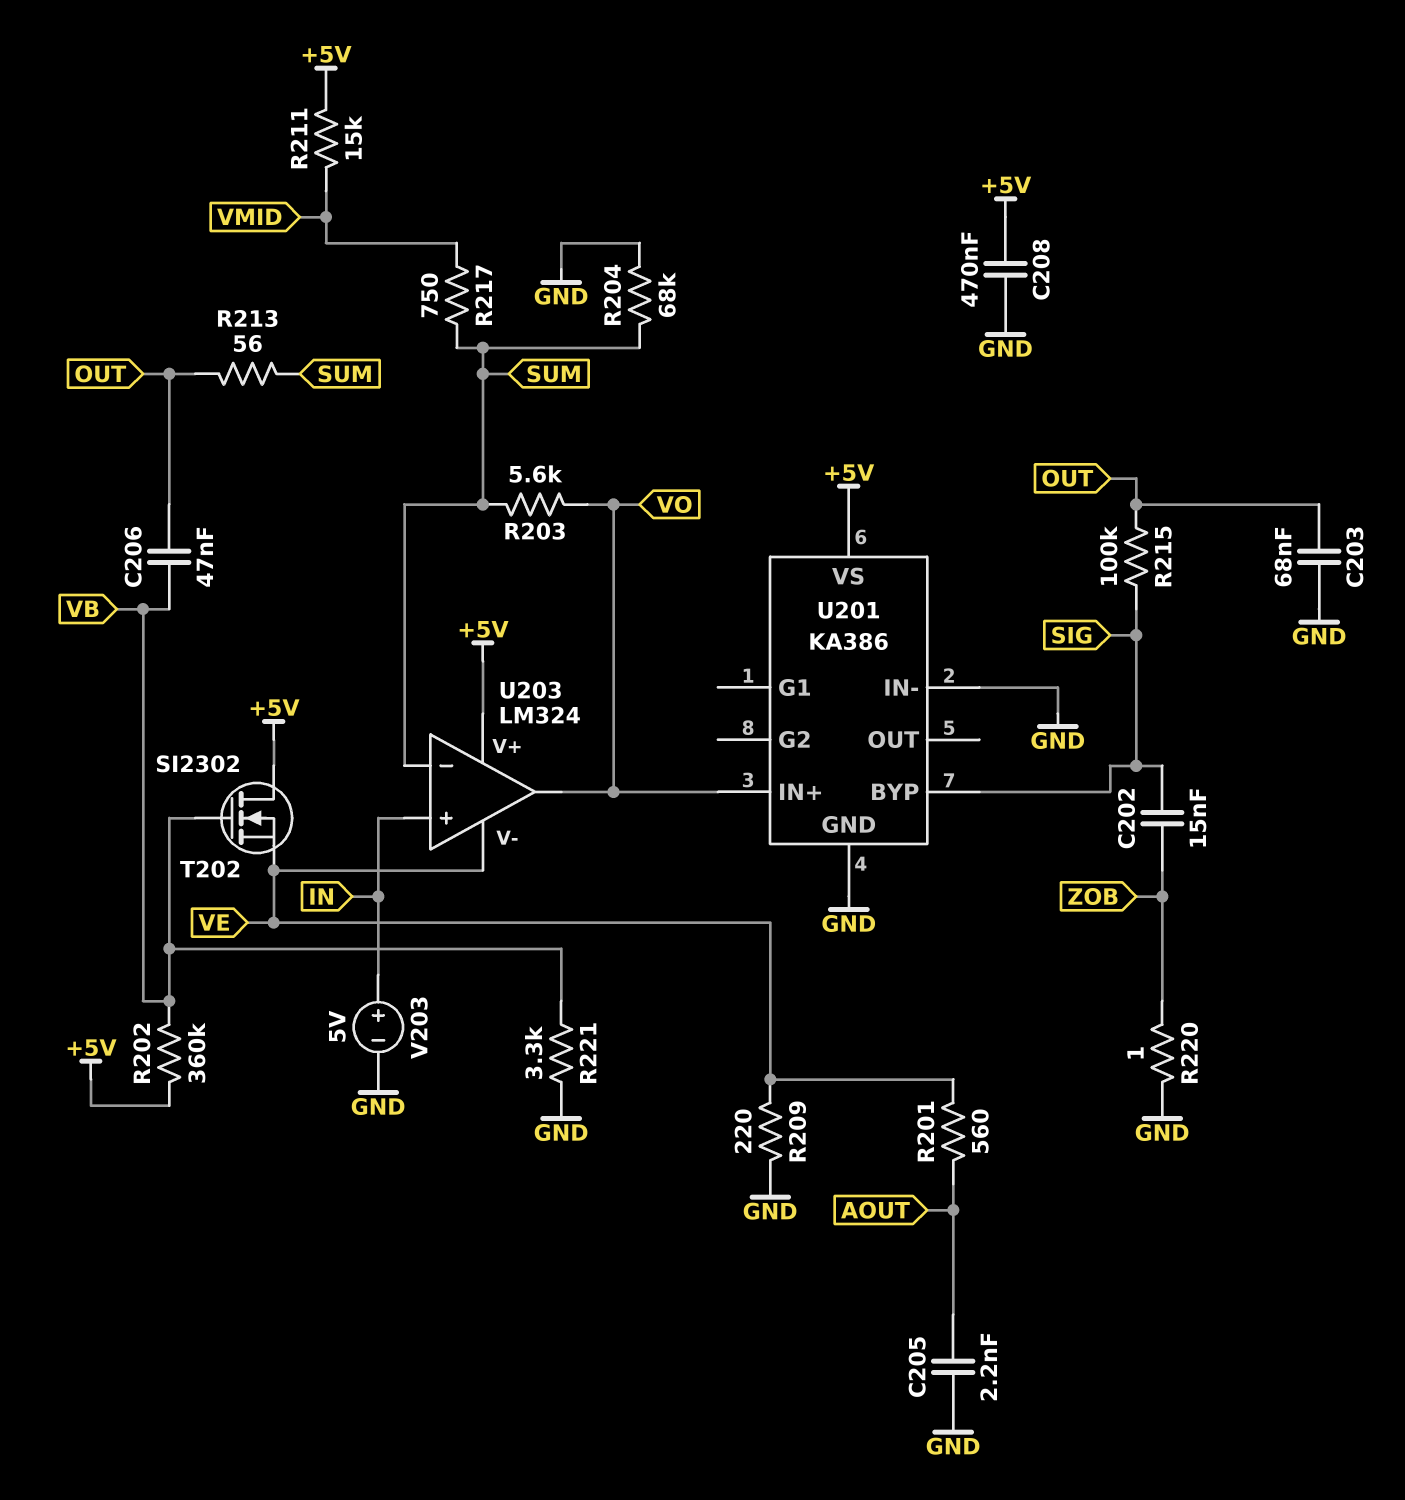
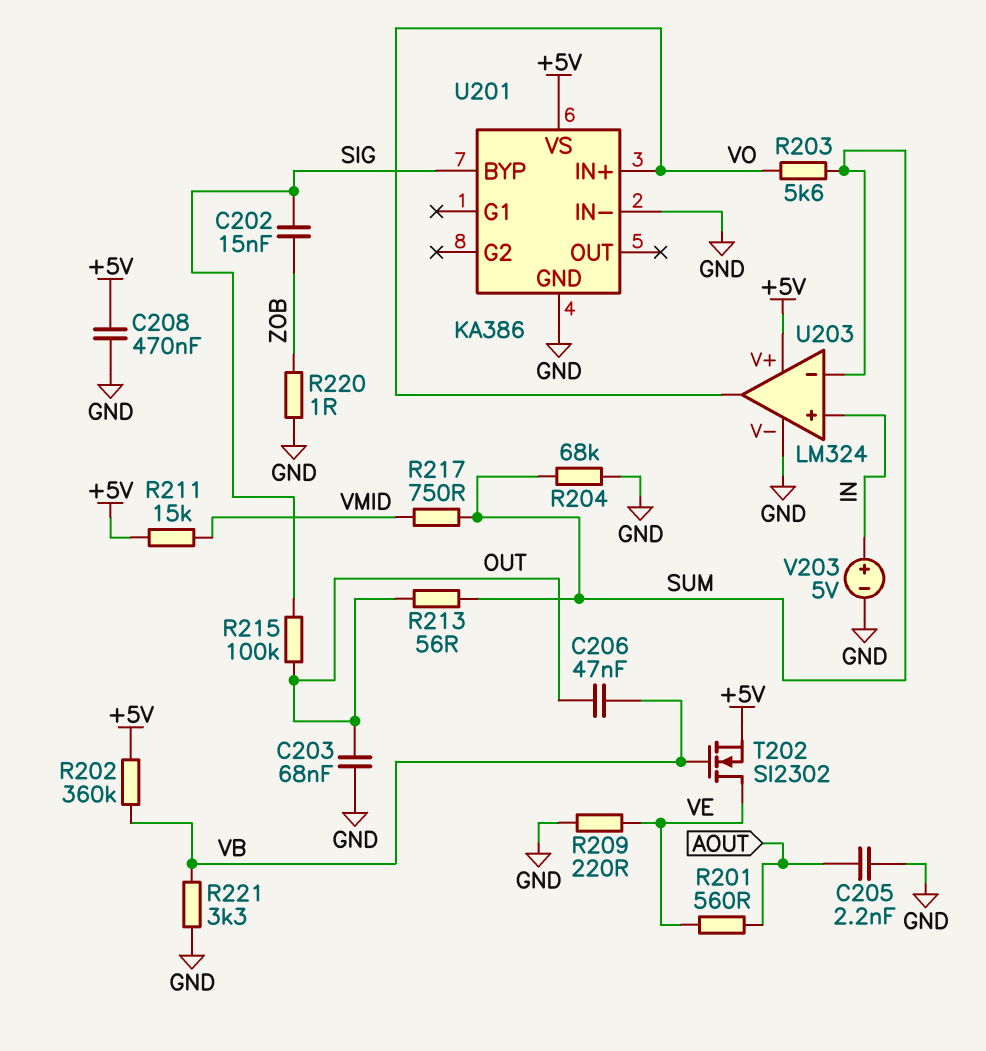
T202: NMOS SI2302 (G VB, D +5V, S VE) -> NMOS SI2302 (G VB, D VE, S +5V)
U203 pin V-: VE -> GND

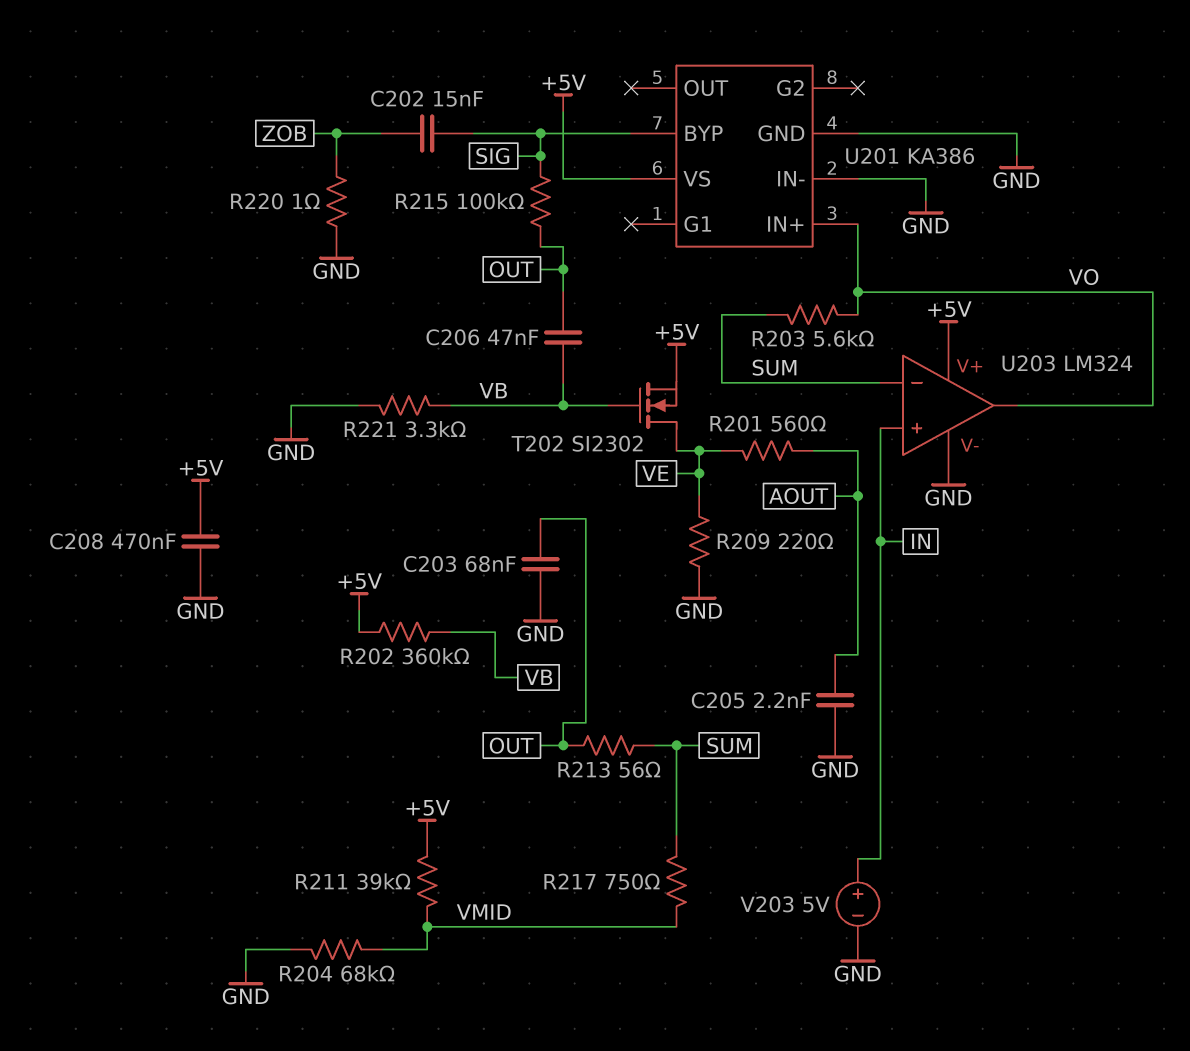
R204: 68k (GND, SUM) -> 68k (GND, VMID)
R211: 15k (+5V, VMID) -> 39k (+5V, VMID)

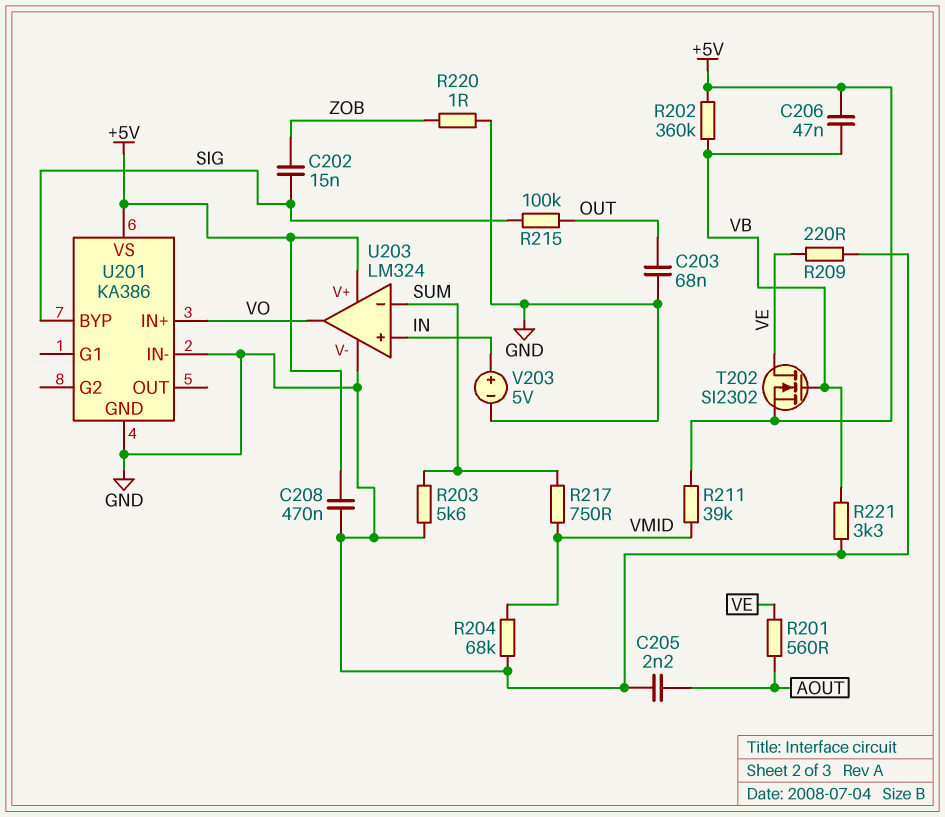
C206: 47nF (OUT, VB) -> 47nF (+5V, VB)
R203: 5.6k (SUM, VO) -> 5.6k (GND, SUM)
R213: 56 (OUT, SUM) -> none

